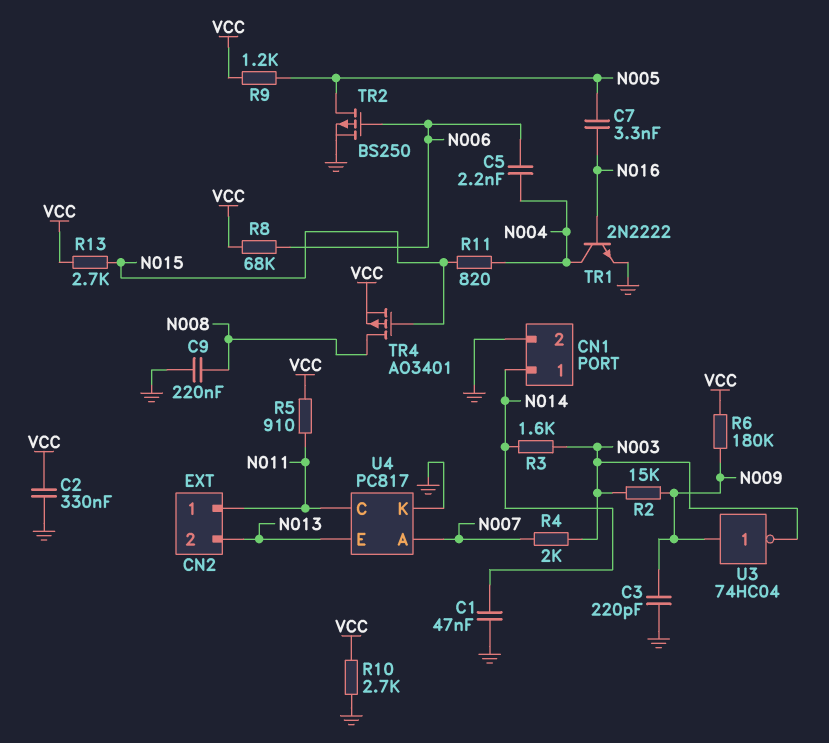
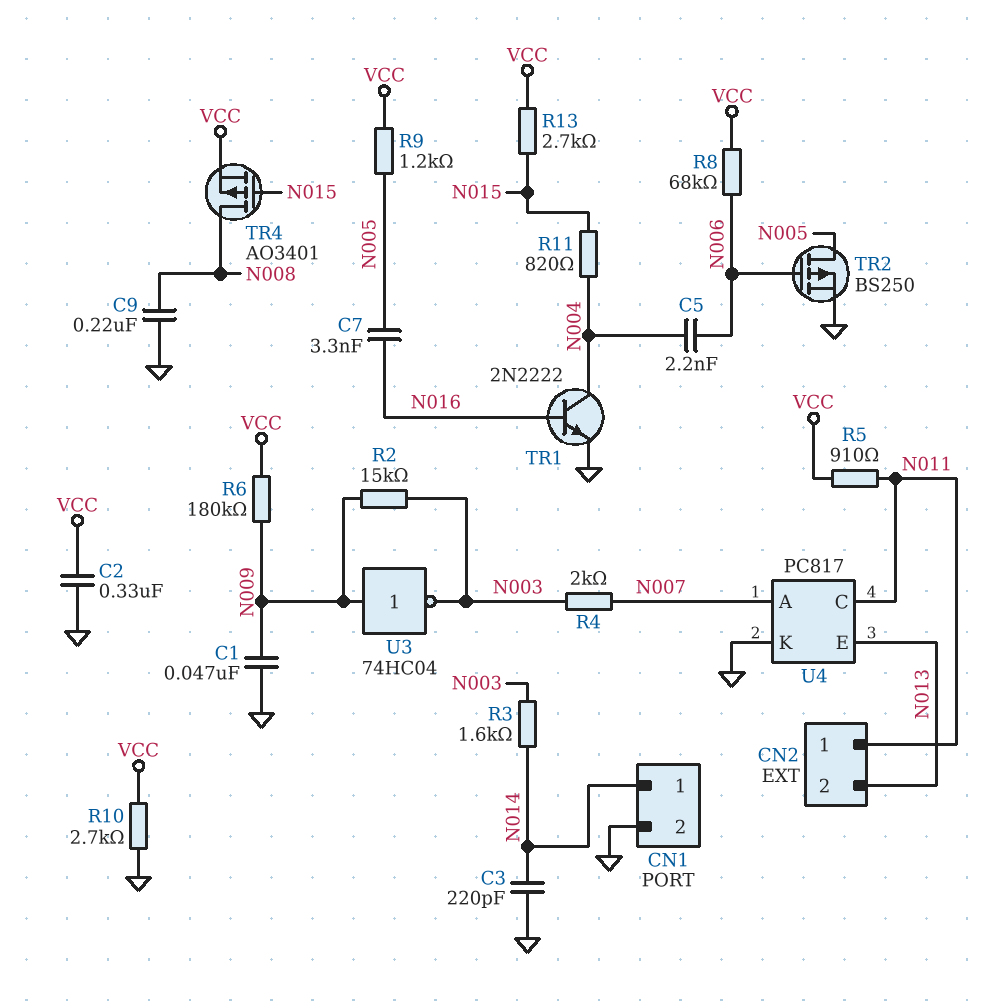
C1: 47nF (GND, N014) -> 47nF (GND, N009)
C3: 220pF (GND, N009) -> 220pF (GND, N014)

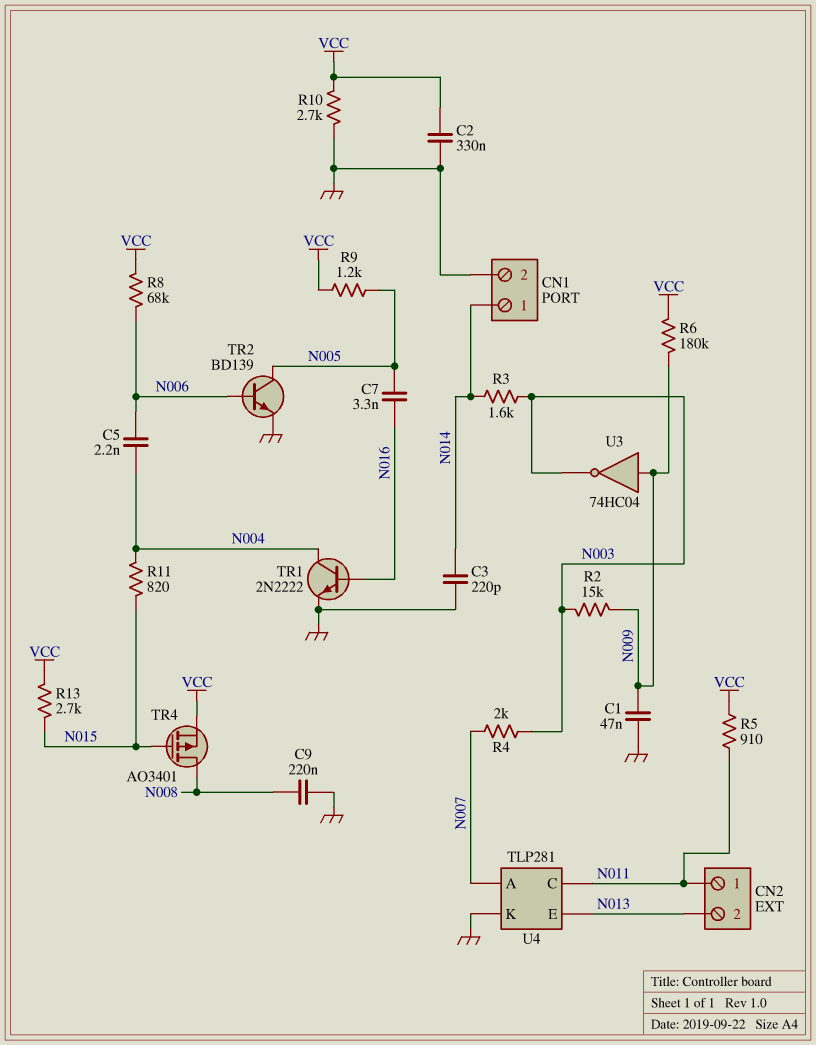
TR2: PMOS BS250 (G N006, D N005, S GND) -> NPN BD139 (B N006, C N005, E GND)
U4: PC817 -> TLP281

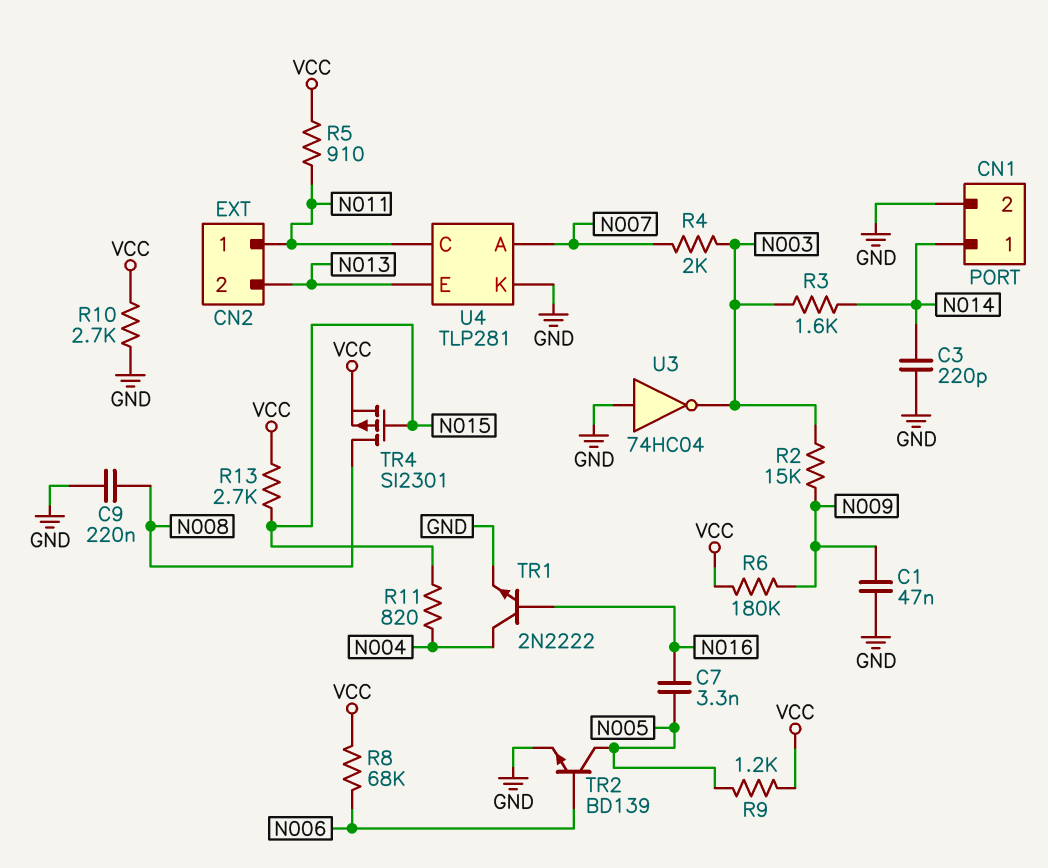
C2: 330nF (GND, VCC) -> none
C5: 2.2nF (N004, N006) -> none
TR4: PMOS AO3401 (G N015, D N008, S VCC) -> PMOS SI2301 (G N015, D N008, S VCC)
U3: NOT 74HC04 (in N009, out N003) -> NOT 74HC04 (in GND, out N003)

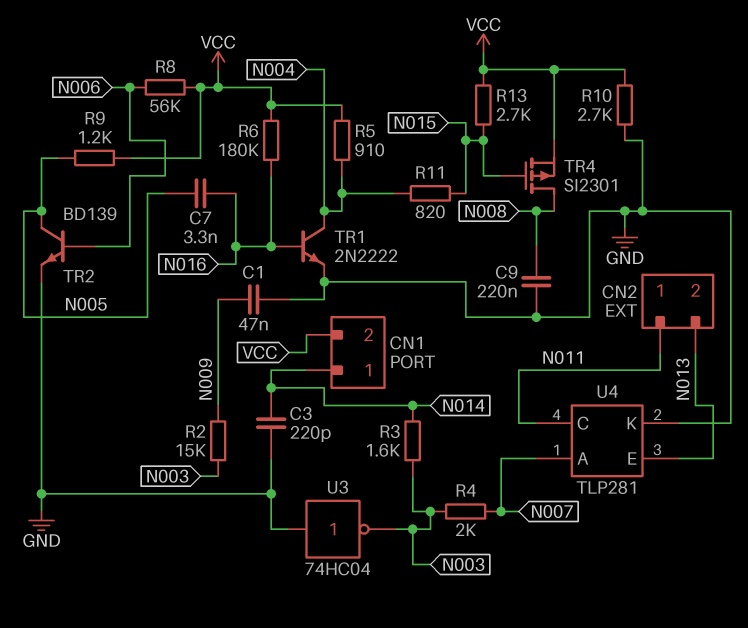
CN1 pin 2: GND -> VCC
R5: 910 (N011, VCC) -> 910 (N004, VCC)
R6: 180k (N009, VCC) -> 180k (N016, VCC)
R8: 68k (N006, VCC) -> 56k (N006, VCC)

